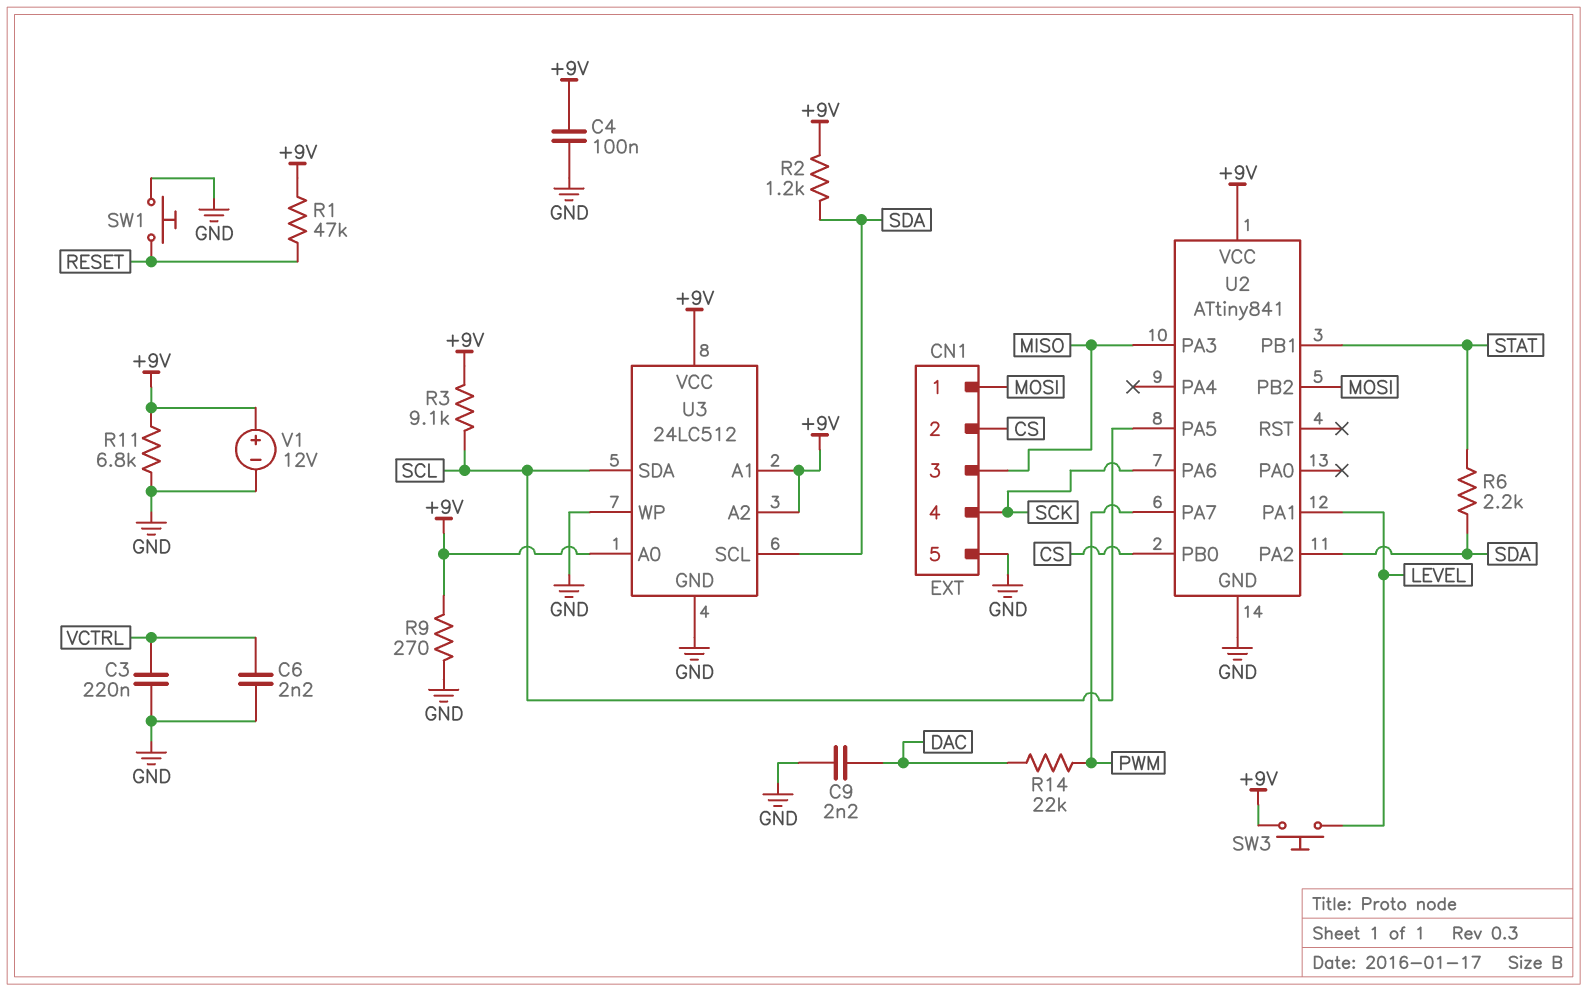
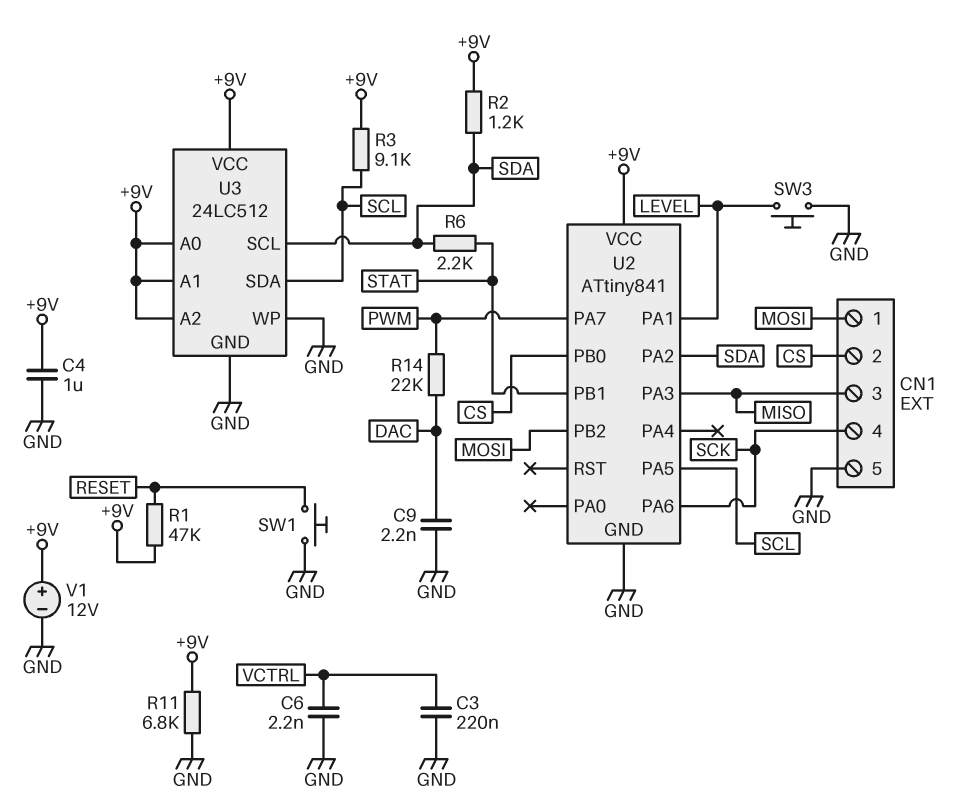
C4: 100nF (+9V, GND) -> 1uF (+9V, GND)
R9: 270 (+9V, GND) -> none
SW3: button (+9V, LEVEL) -> button (GND, LEVEL)

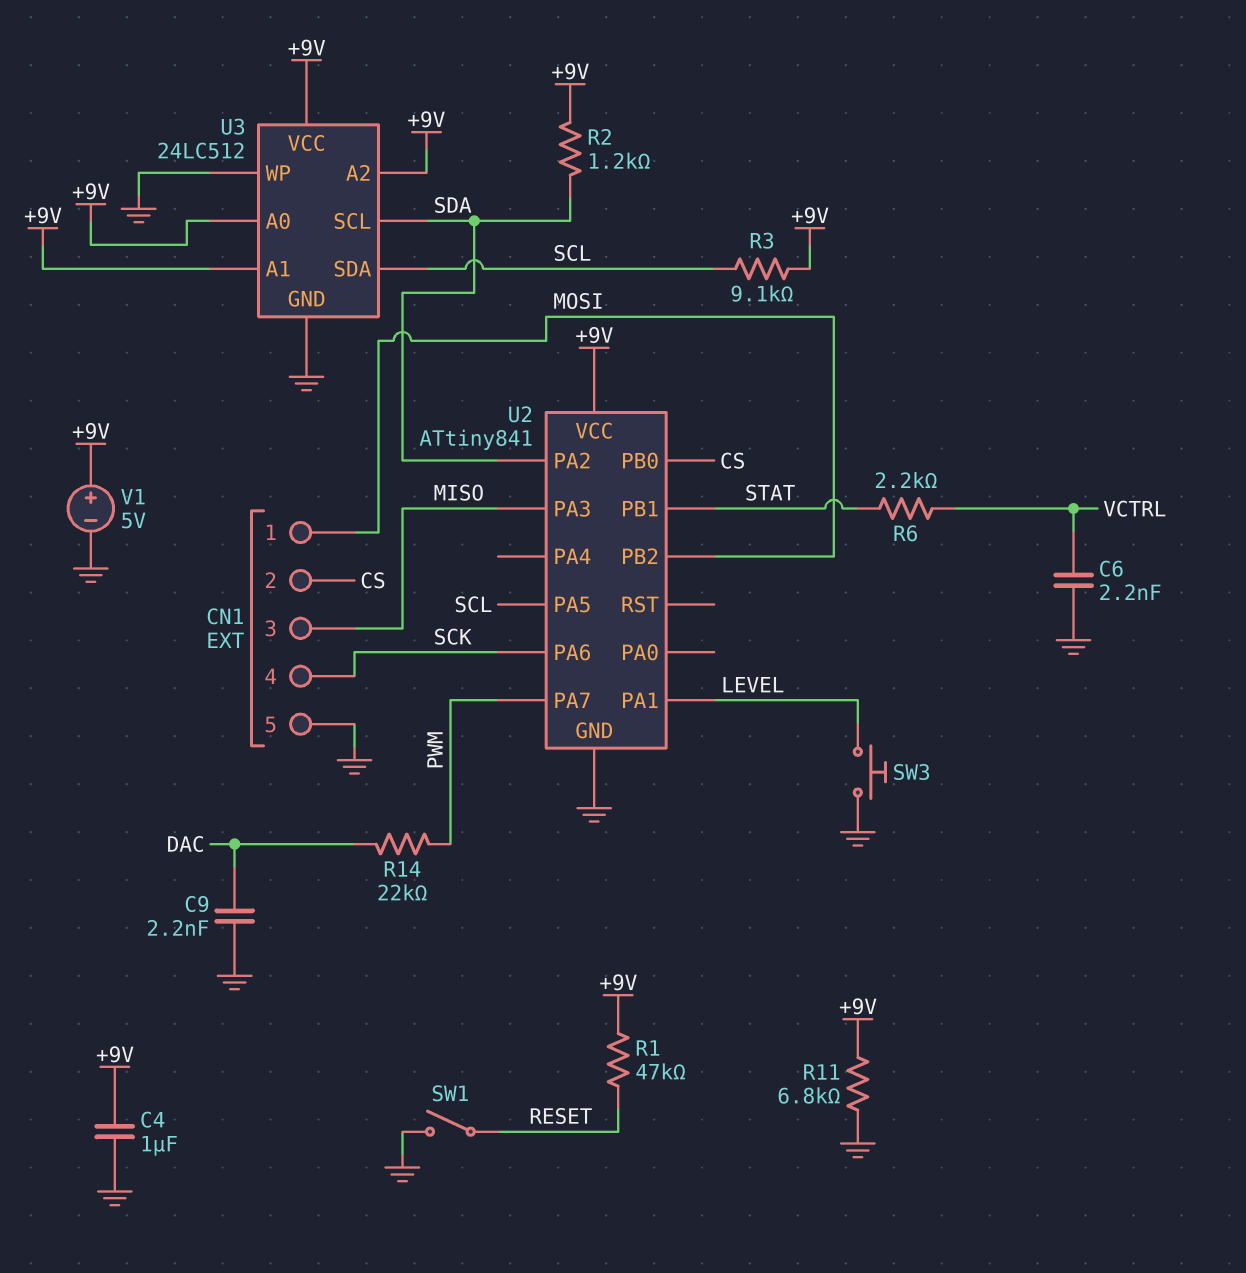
C3: 220nF (GND, VCTRL) -> none
R6: 2.2k (SDA, STAT) -> 2.2k (STAT, VCTRL)
SW1: button (GND, RESET) -> switch (GND, RESET)
V1: 12V (plus +9V, minus GND) -> 5V (plus +9V, minus GND)

